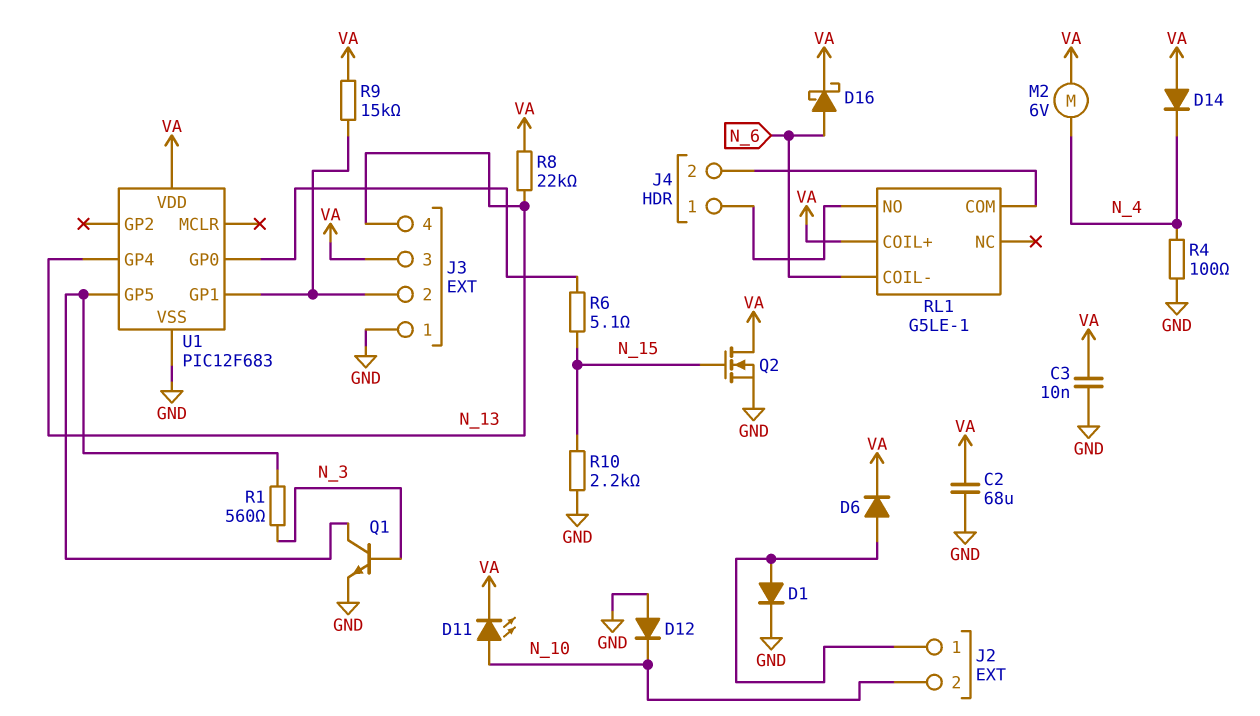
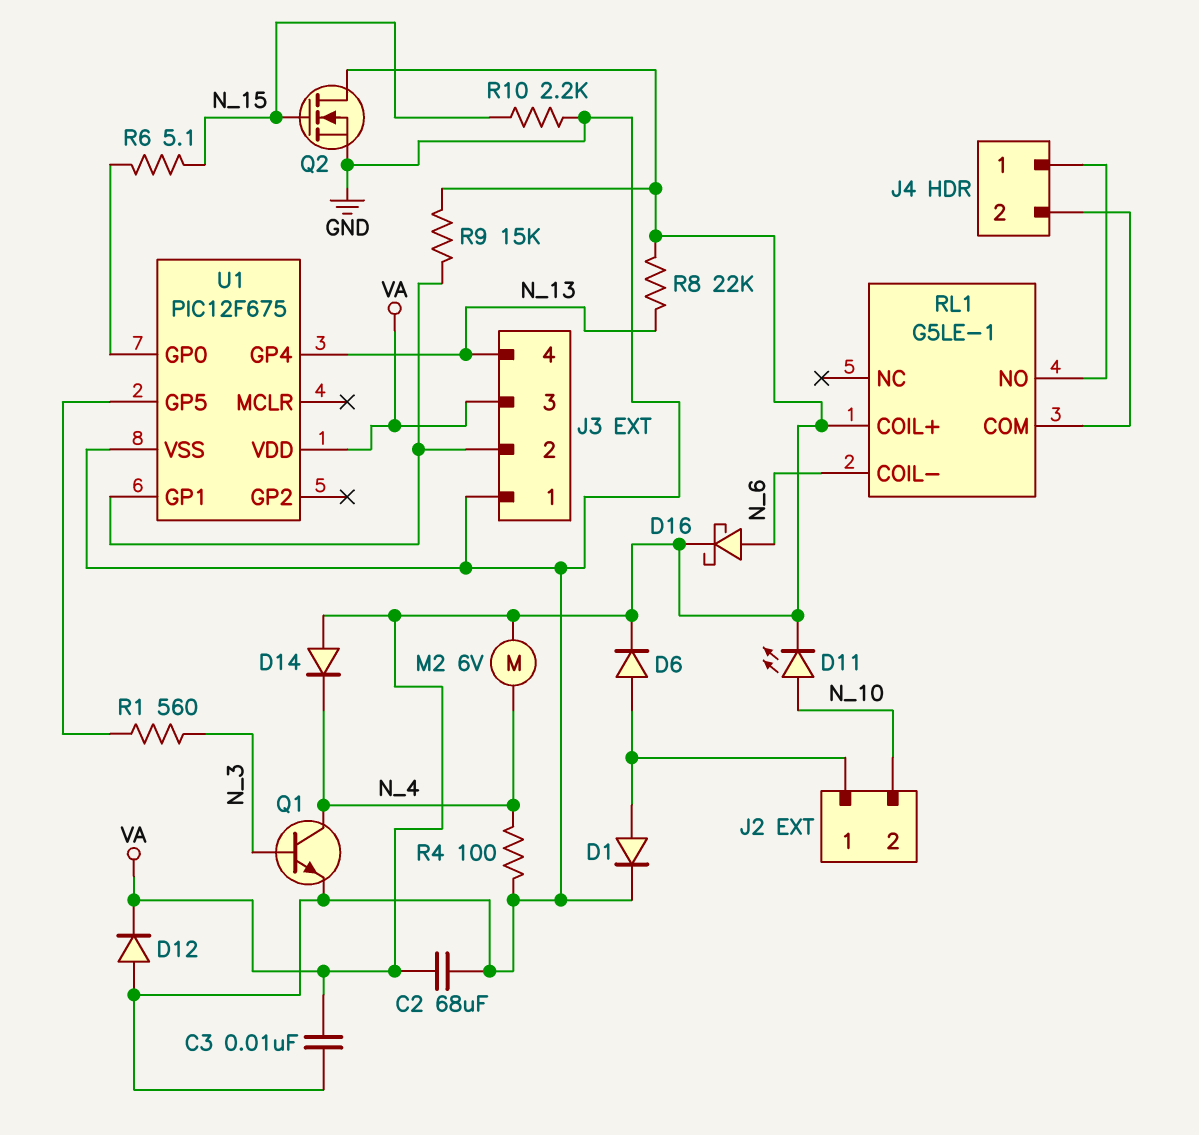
D12: diode (A GND, K N_10) -> diode (A GND, K VA)
Q1: NPN (B N_3, C U1/GP5, E GND) -> NPN (B N_3, C N_4, E GND)
U1: PIC12F683 -> PIC12F675

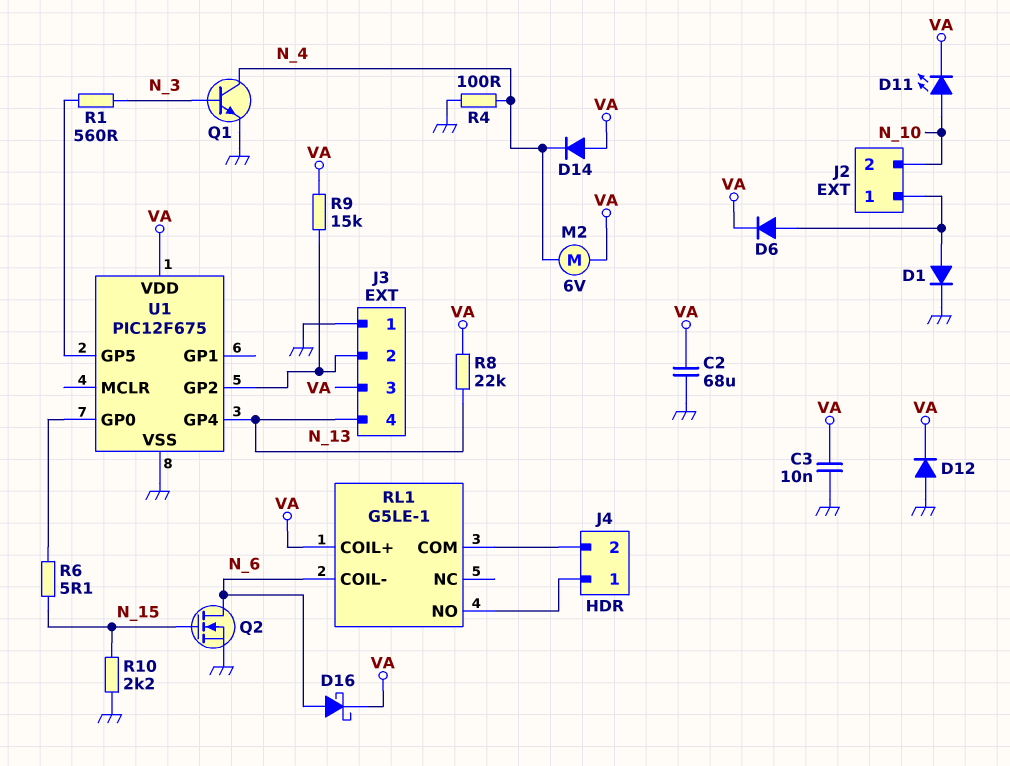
Q2: NMOS (G N_15, D VA, S GND) -> NMOS (G N_15, D N_6, S GND)
U1 pin GP1: J3/2 -> none
U1 pin GP2: none -> J3/2

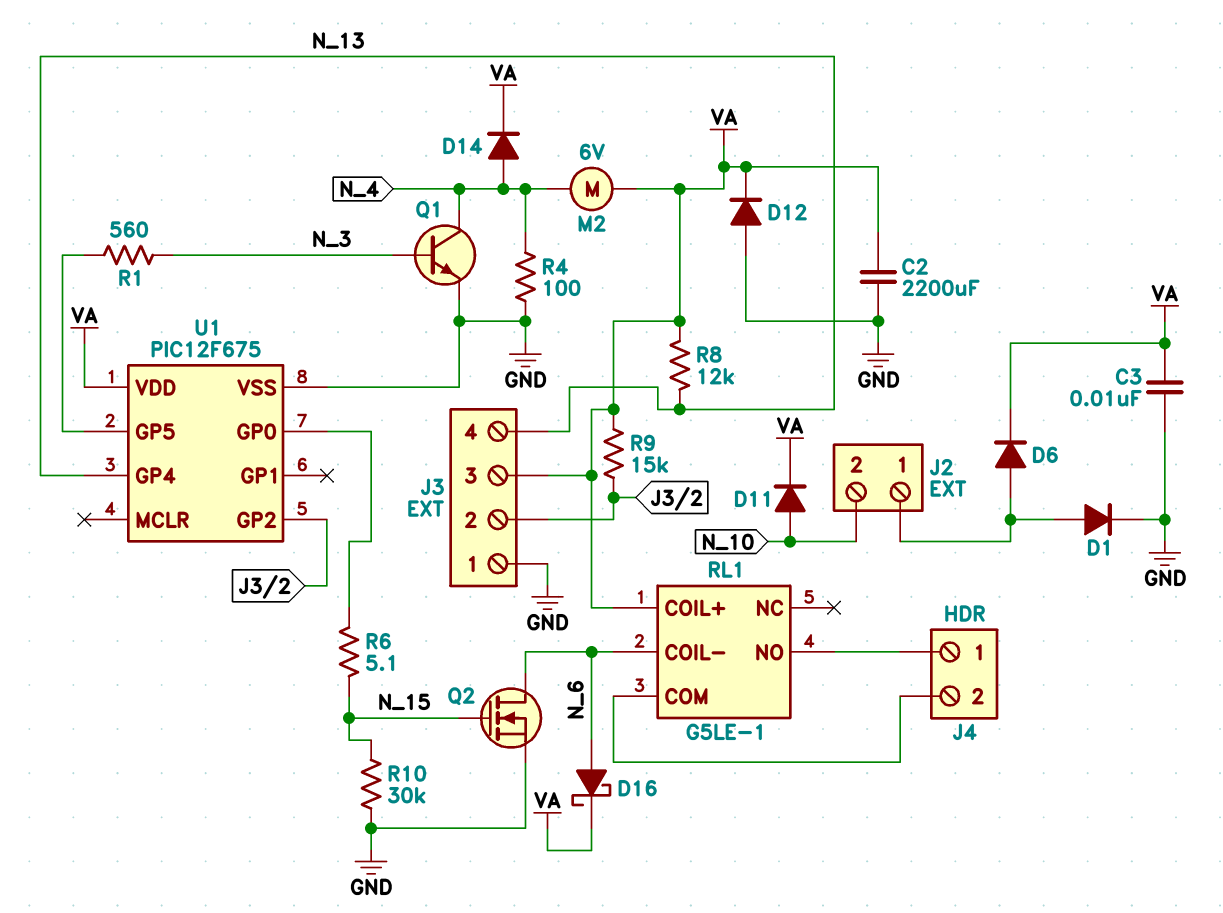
C2: 68uF (GND, VA) -> 2200uF (GND, VA)
D11: LED (A N_10, K VA) -> diode (A N_10, K VA)
D14: diode (A VA, K N_4) -> diode (A N_4, K VA)
R8: 22k (N_13, VA) -> 12k (N_13, VA)
R10: 2.2k (GND, N_15) -> 30k (GND, N_15)

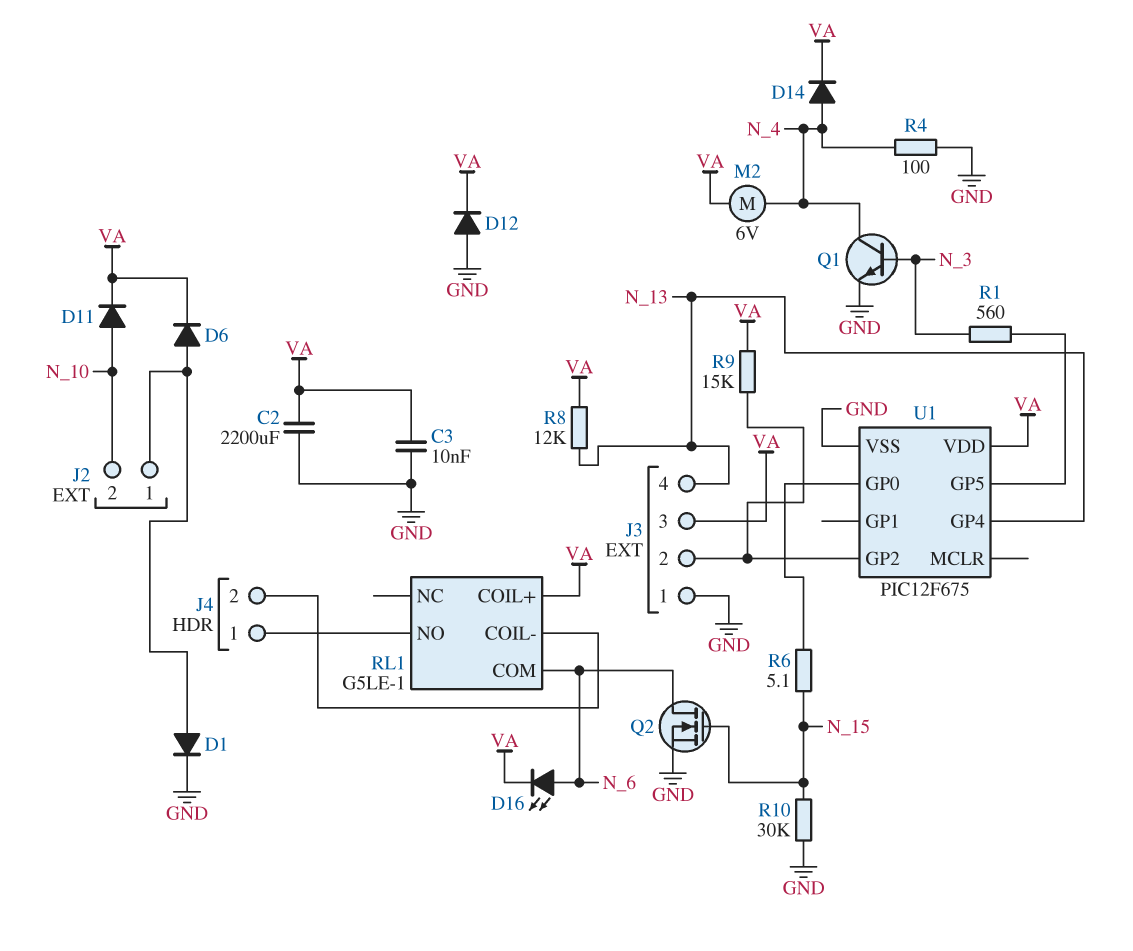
D16: schottky (A N_6, K VA) -> LED (A N_6, K VA)
RL1 pin COIL-: N_6 -> J4/2
RL1 pin COM: J4/2 -> N_6

